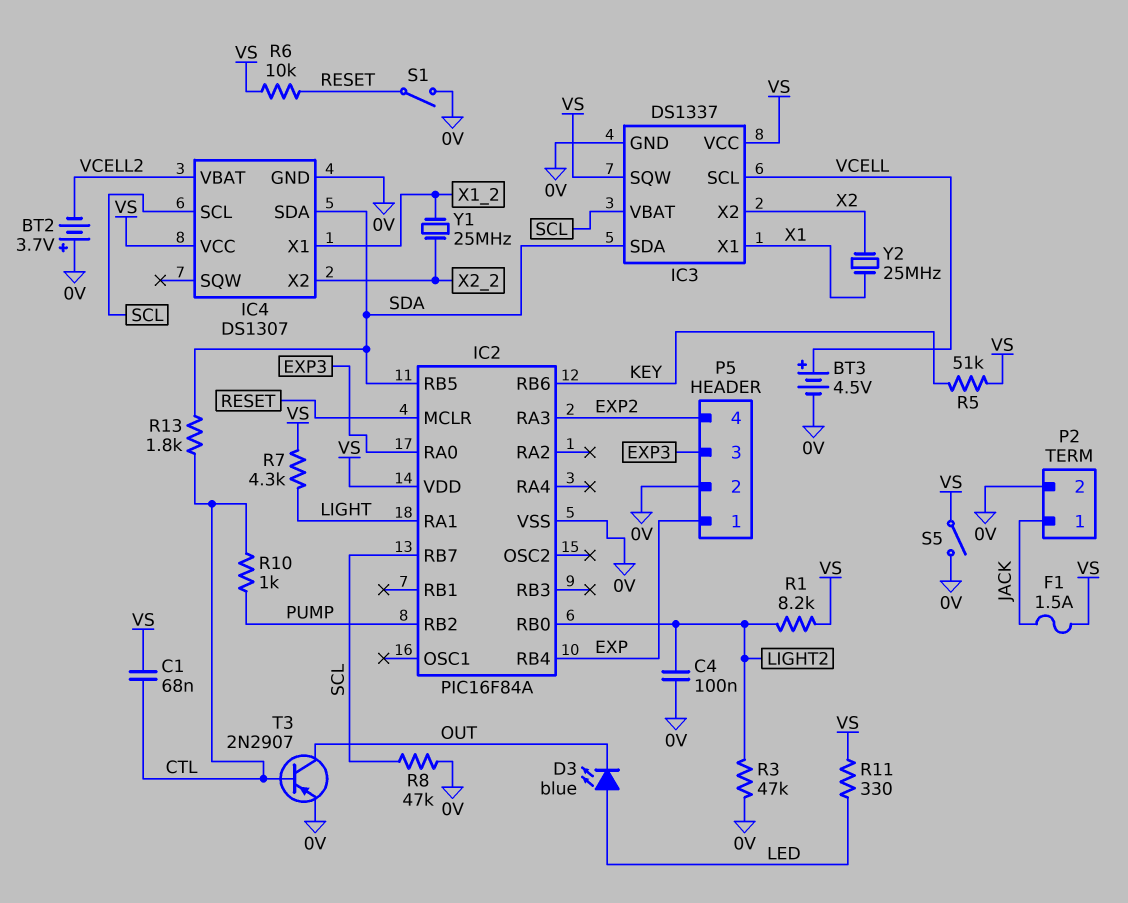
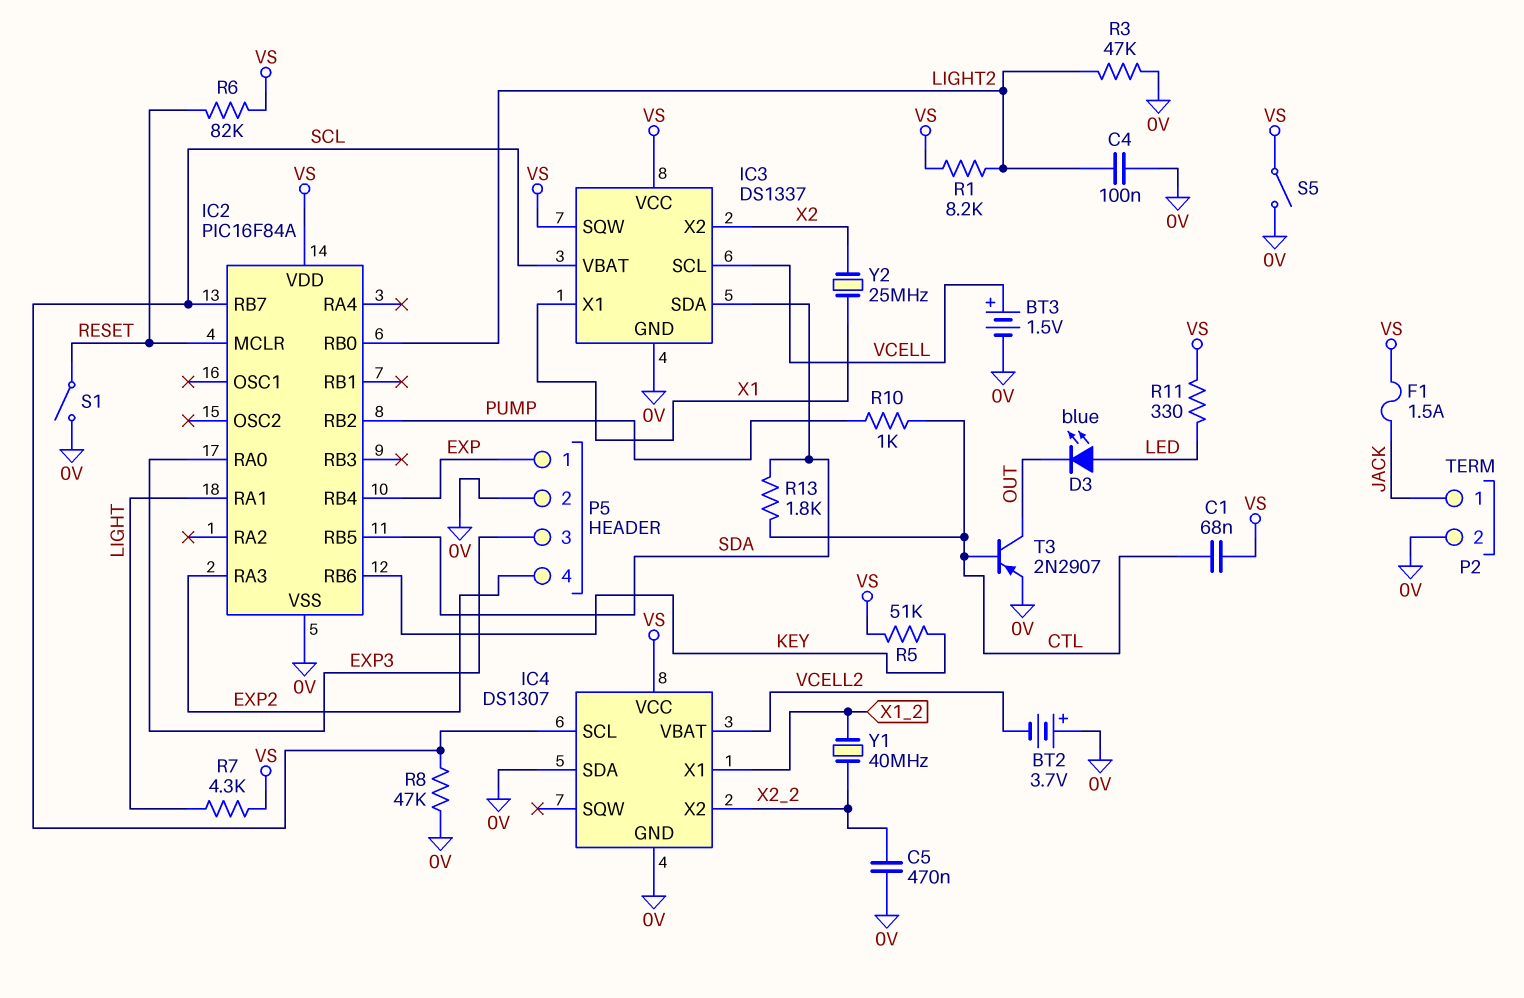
BT3: 4.5V (plus VCELL, minus 0V) -> 1.5V (plus VCELL, minus 0V)
C5: none -> 470nF (0V, X2_2)
IC4 pin SDA: SDA -> 0V
R6: 10k (RESET, VS) -> 82k (RESET, VS)
Y1: 25MHz (X1_2, X2_2) -> 40MHz (X1_2, X2_2)

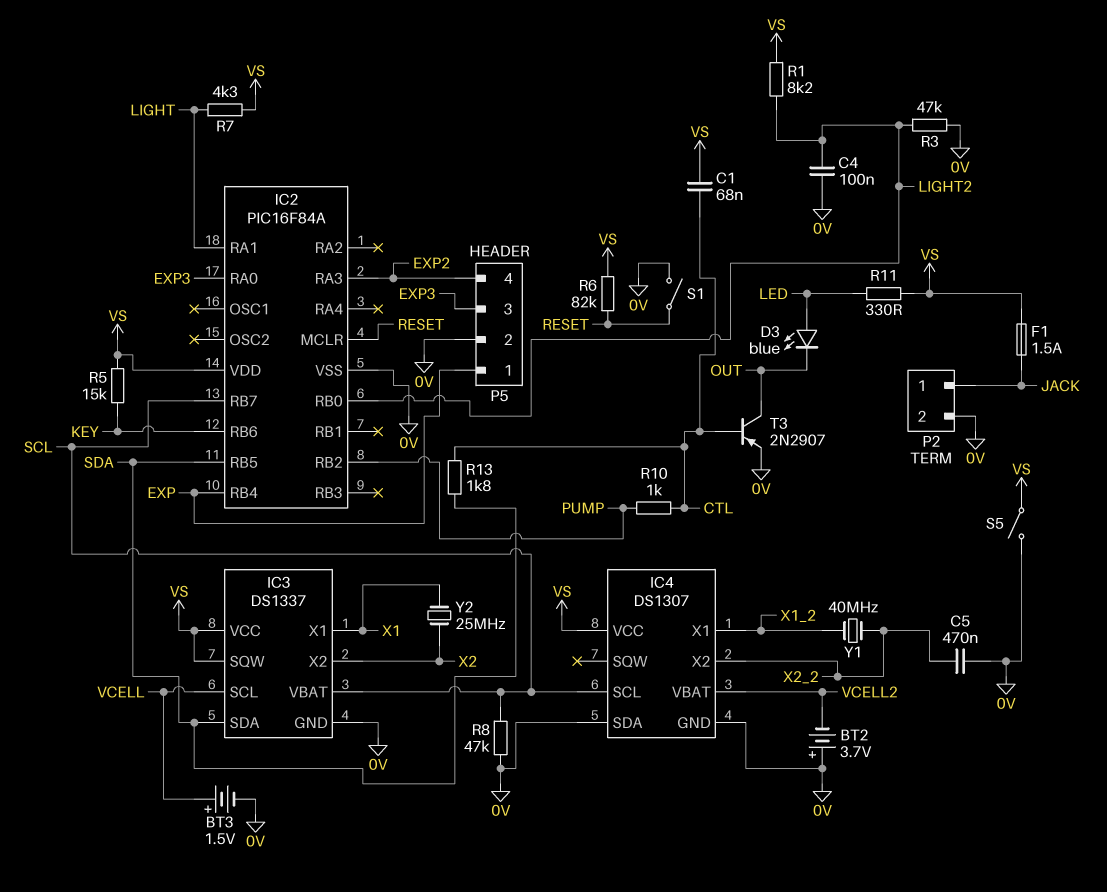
R5: 51k (KEY, VS) -> 15k (KEY, VS)

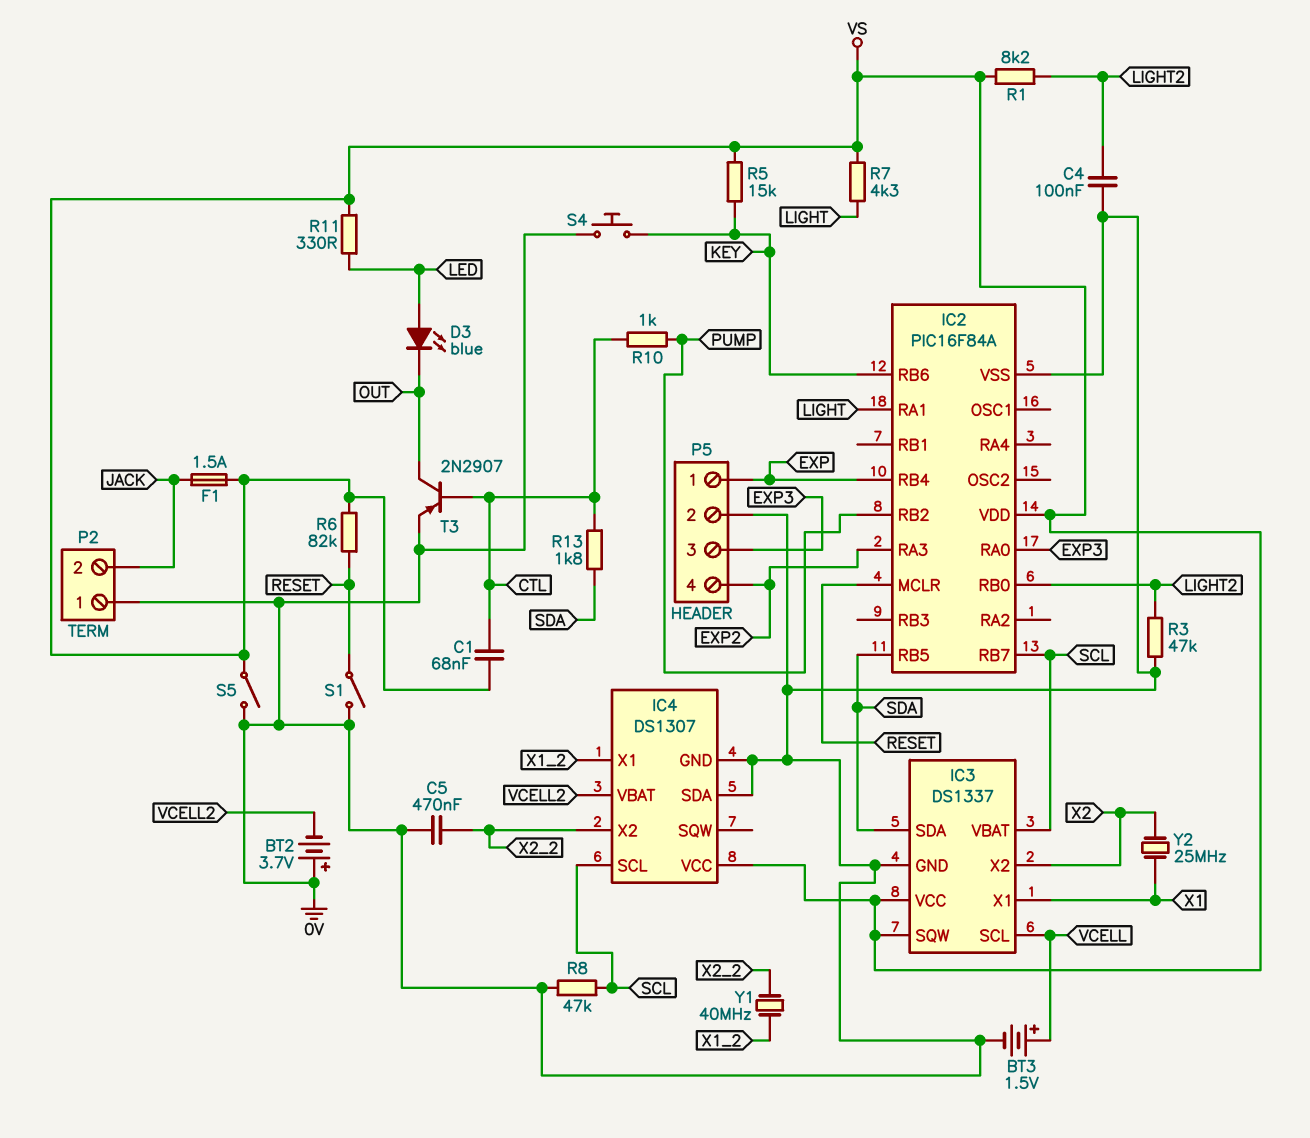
P2 pin 1: JACK -> 0V
P2 pin 2: 0V -> JACK
S4: none -> button (0V, KEY)

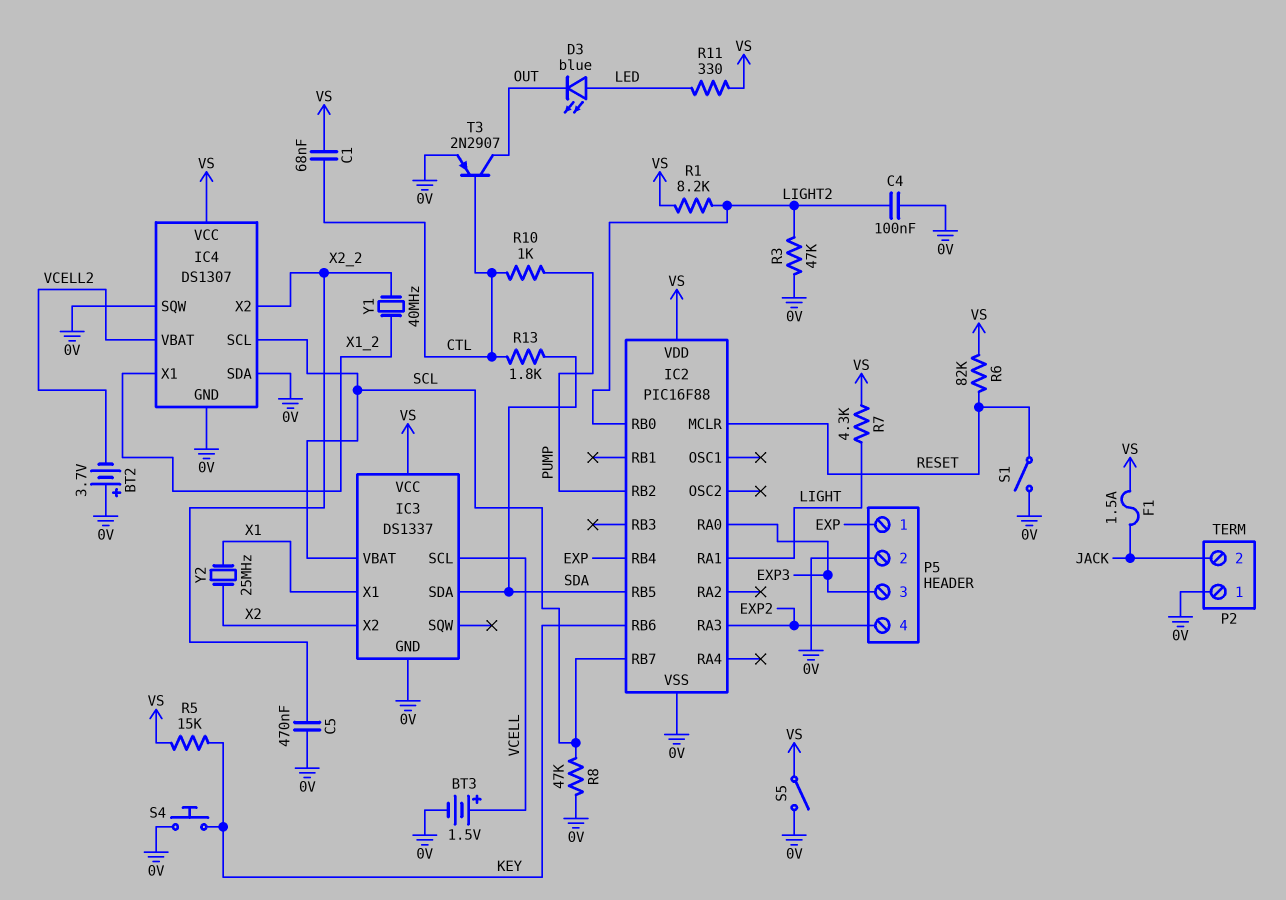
IC2: PIC16F84A -> PIC16F88
IC3 pin SQW: VS -> none
IC4 pin SQW: none -> 0V

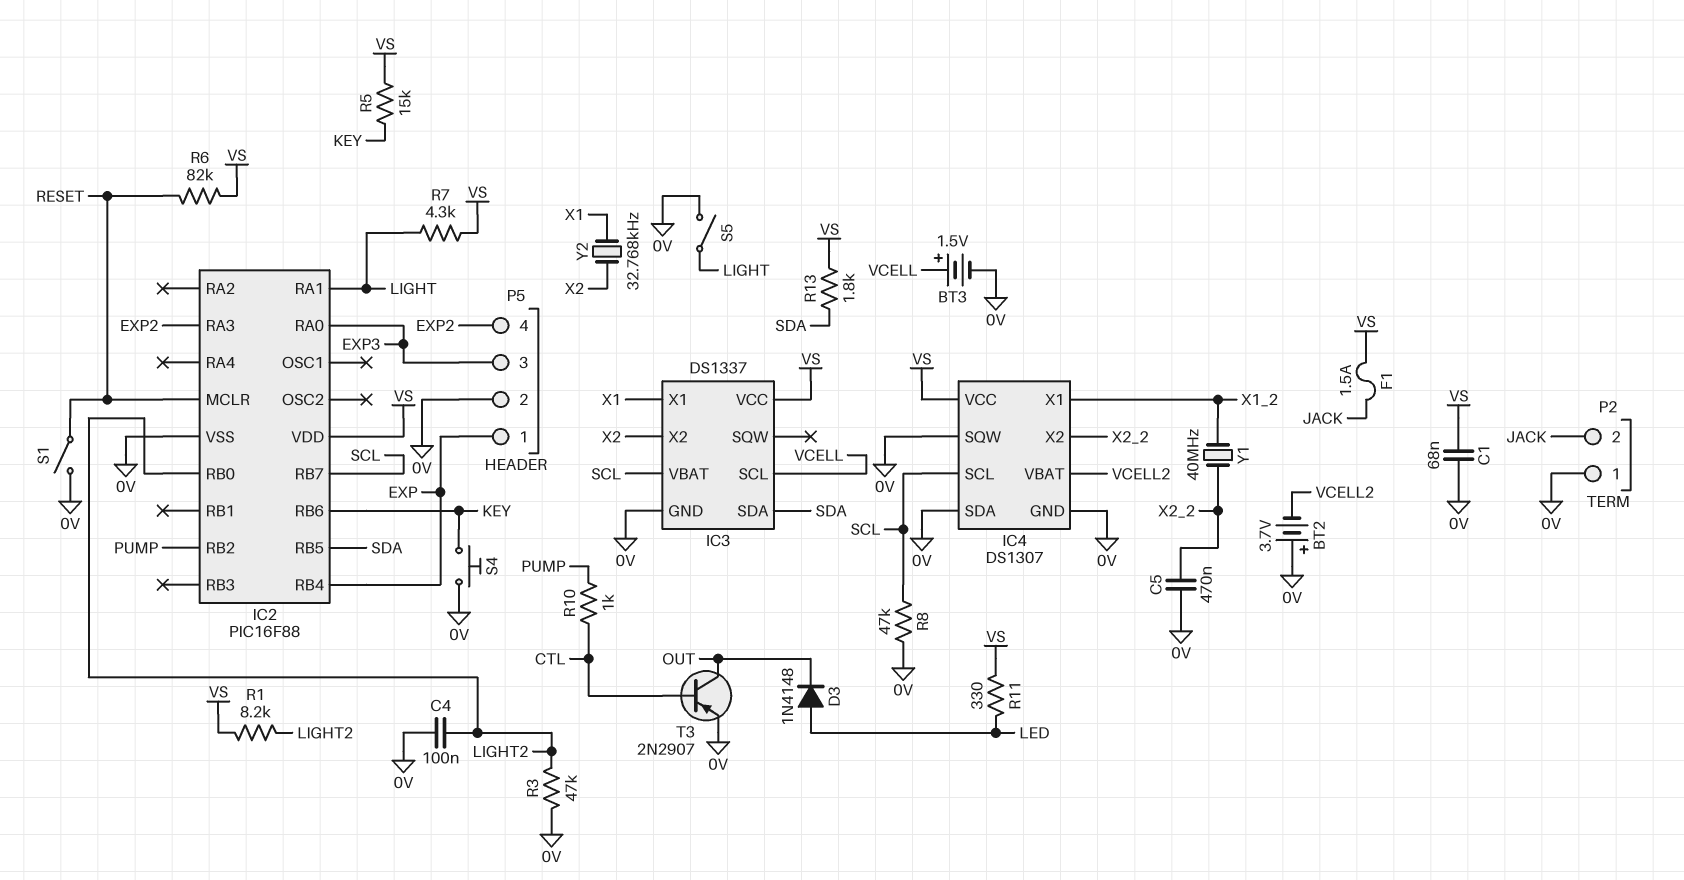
C1: 68nF (CTL, VS) -> 68nF (0V, VS)
D3: LED blue (A LED, K OUT) -> diode 1N4148 (A LED, K OUT)
R13: 1.8k (CTL, SDA) -> 1.8k (SDA, VS)
S5: switch (0V, VS) -> switch (0V, LIGHT)
Y2: 25MHz (X1, X2) -> 32.768kHz (X1, X2)

